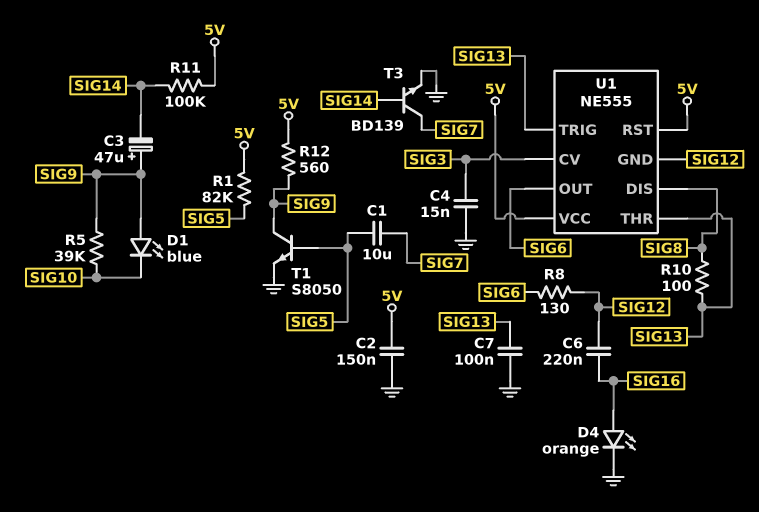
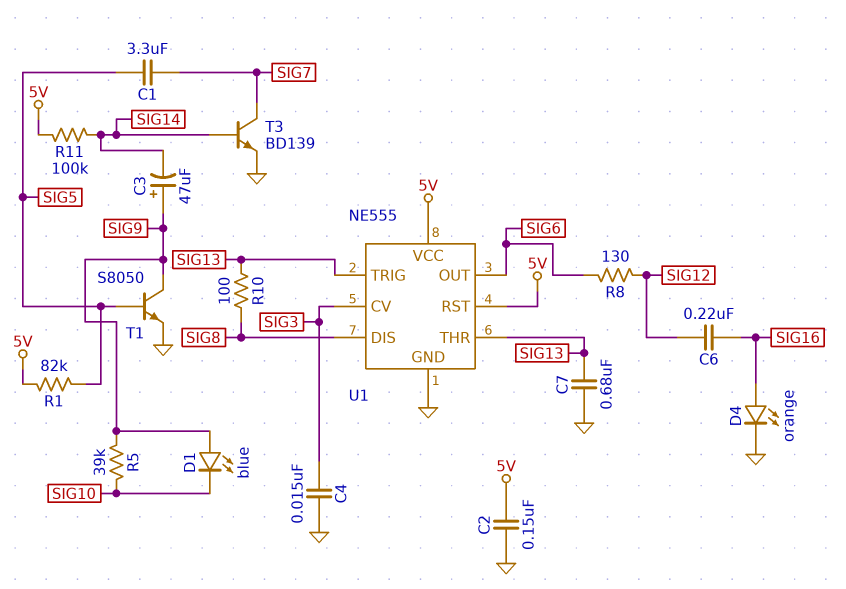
C1: 10uF (SIG5, SIG7) -> 3.3uF (SIG5, SIG7)
C7: 100nF (GND, SIG13) -> 680nF (GND, SIG13)
R12: 560 (5V, SIG9) -> none
U1 pin GND: SIG12 -> GND

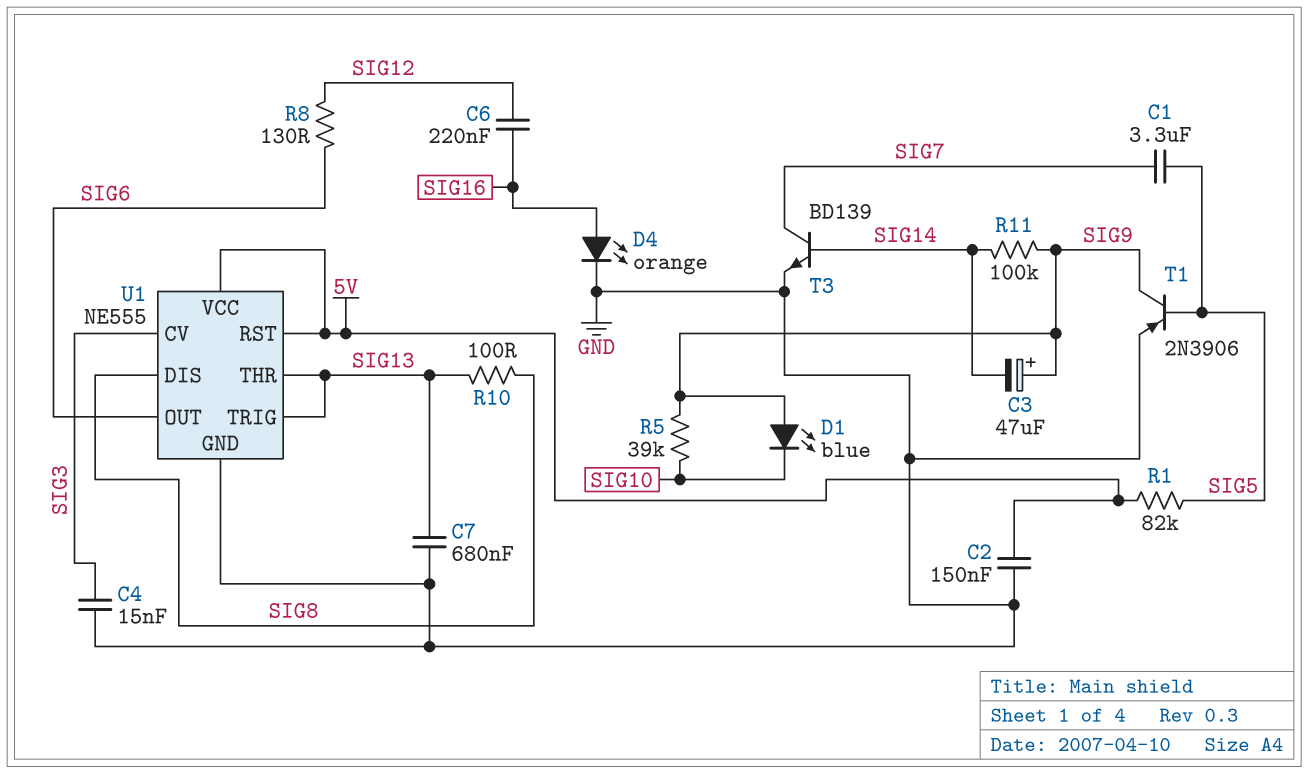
R11: 100k (5V, SIG14) -> 100k (SIG9, SIG14)
T1: NPN S8050 (B SIG5, C SIG9, E GND) -> PNP 2N3906 (B SIG5, C SIG9, E GND)

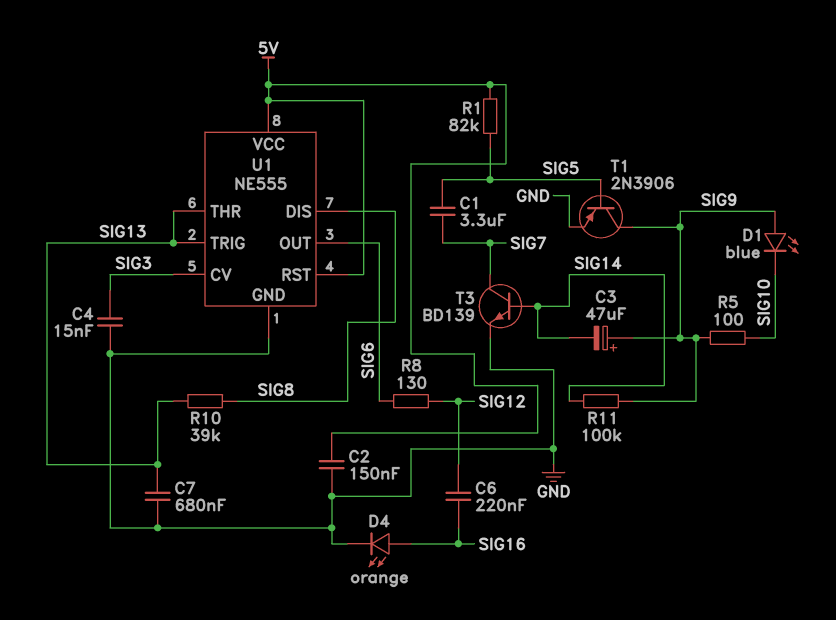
R5: 39k (SIG9, SIG10) -> 100 (SIG9, SIG10)
R10: 100 (SIG8, SIG13) -> 39k (SIG8, SIG13)

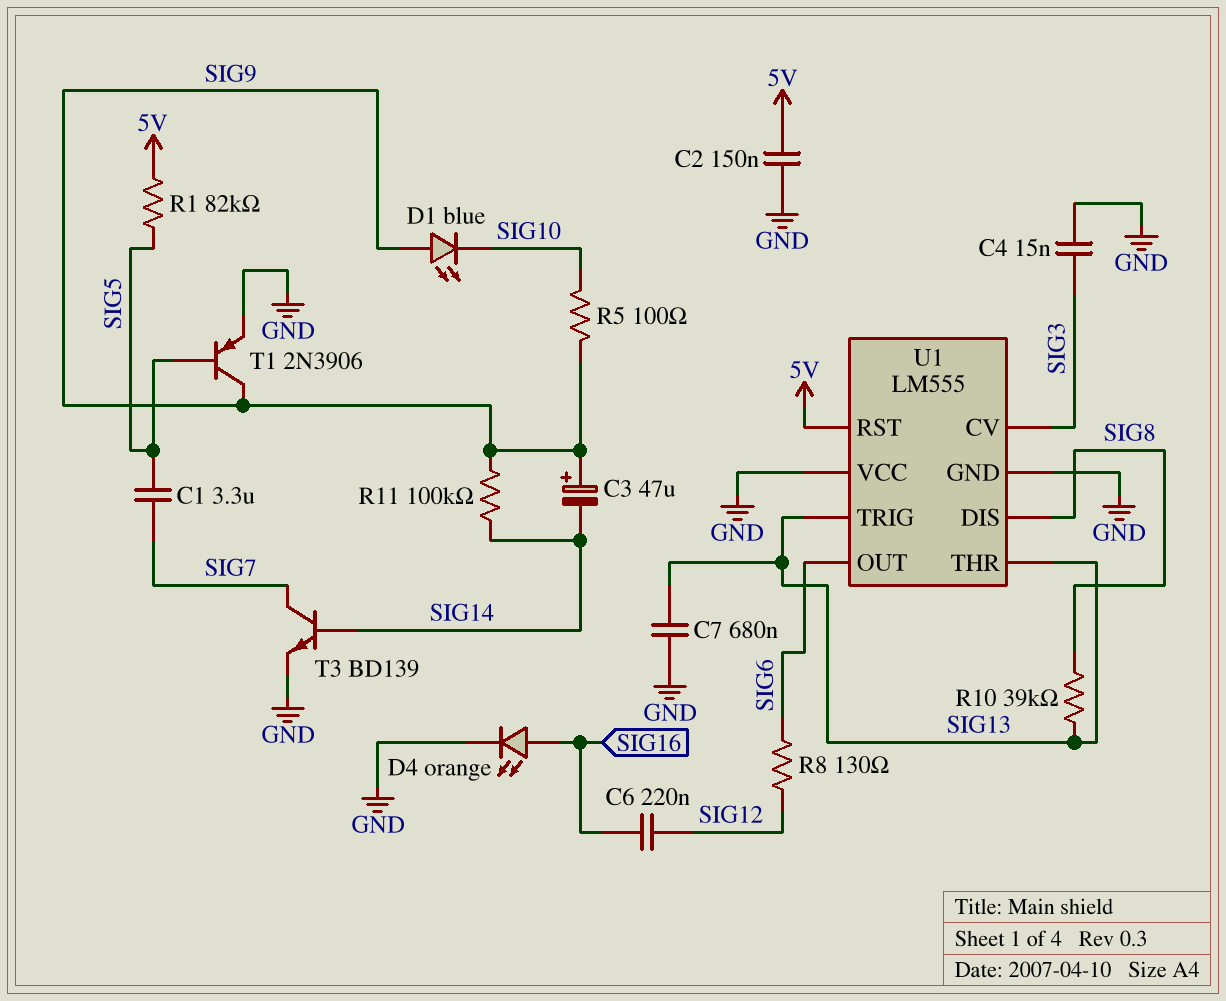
U1: NE555 -> LM555
U1 pin VCC: 5V -> GND

